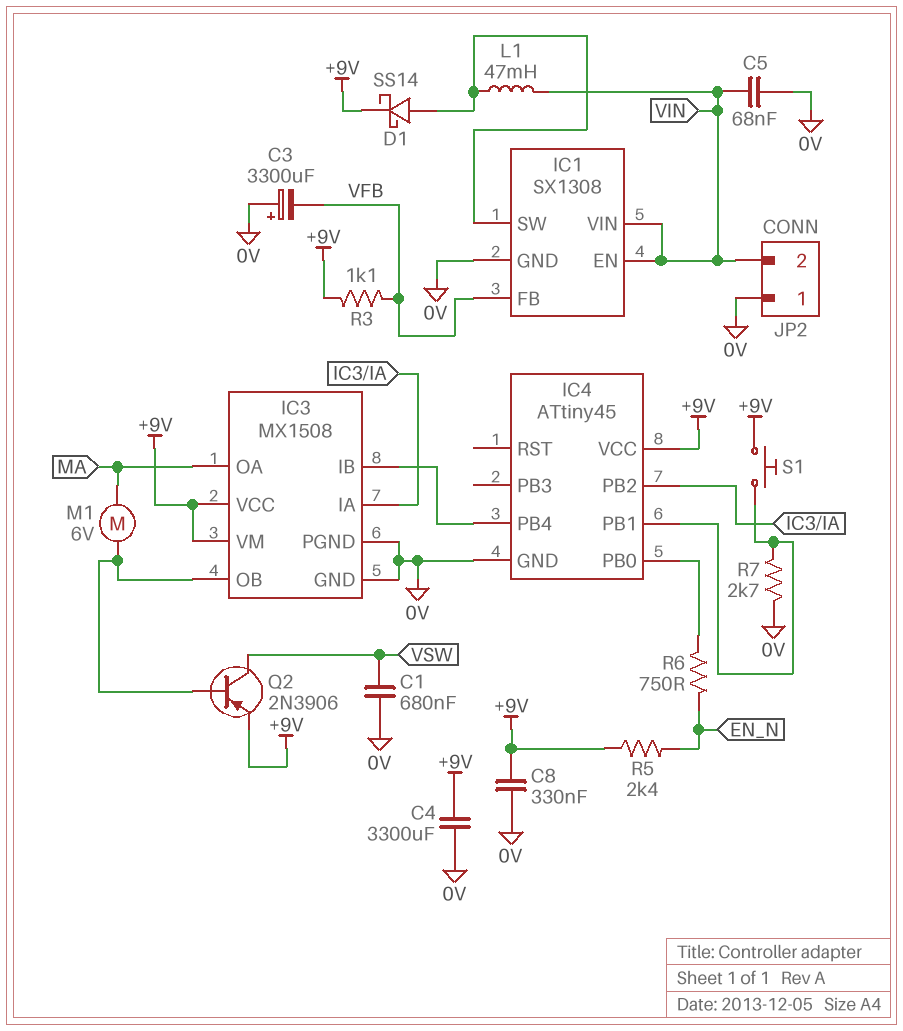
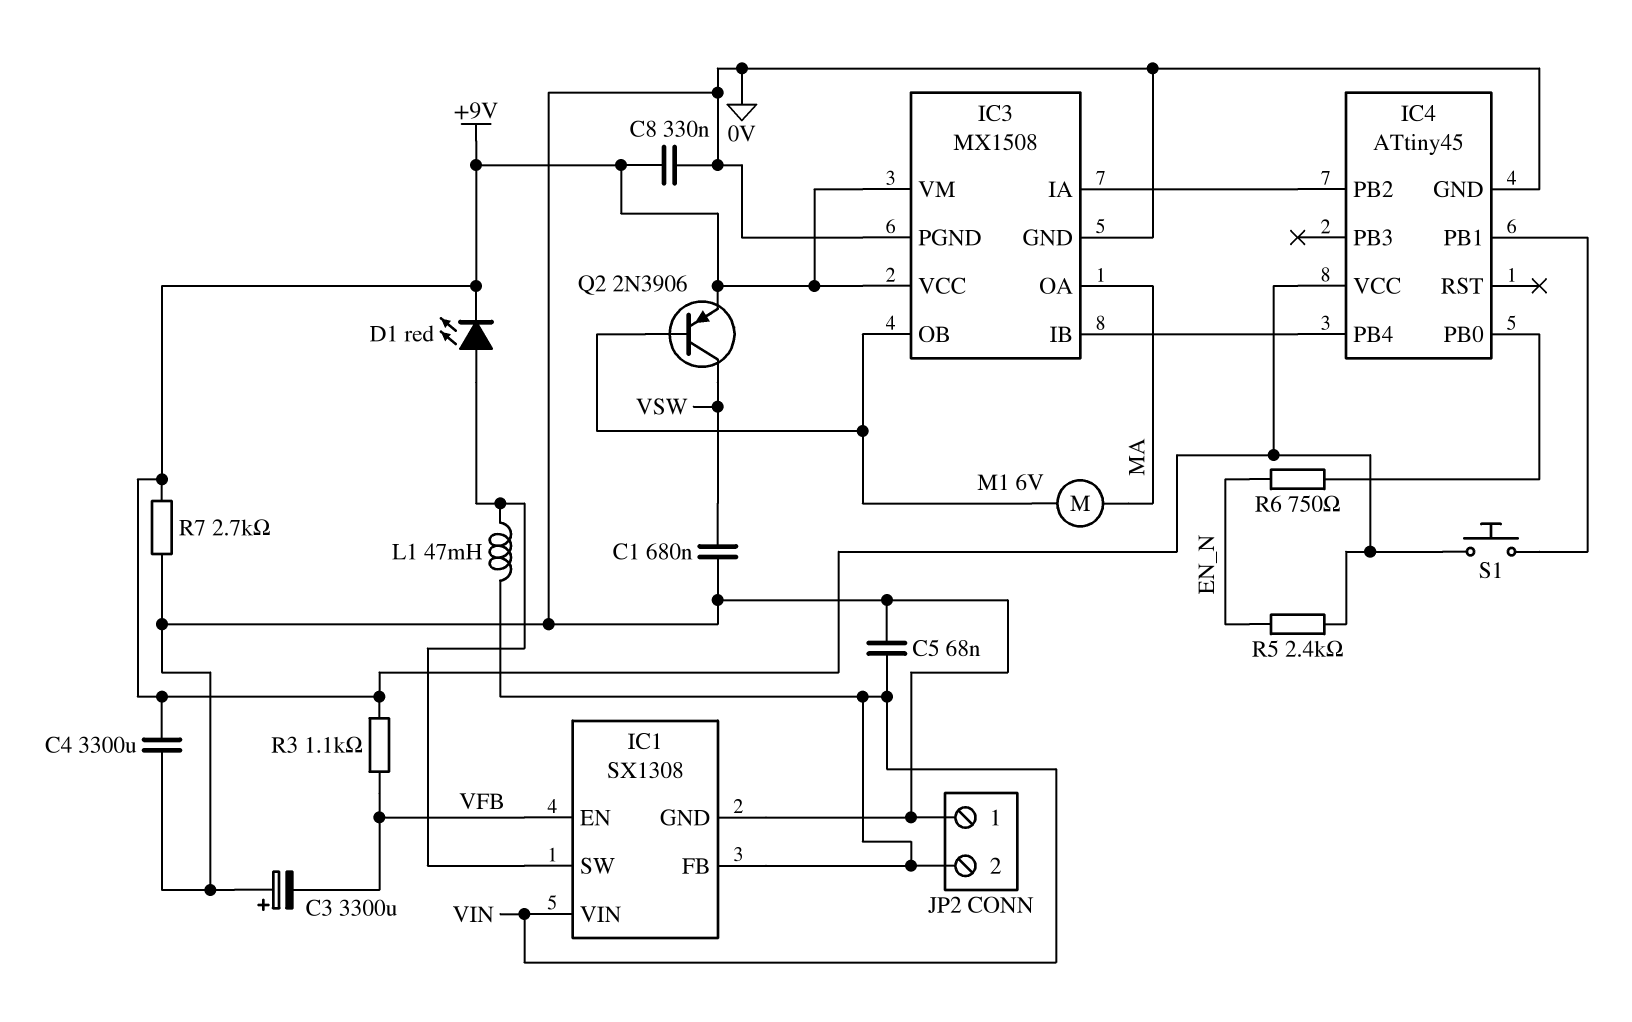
D1: schottky SS14 (A IC1/SW, K +9V) -> LED red (A IC1/SW, K +9V)
IC1 pin EN: VIN -> VFB
IC1 pin FB: VFB -> VIN
R7: 2.7k (0V, IC4/PB1) -> 2.7k (+9V, 0V)

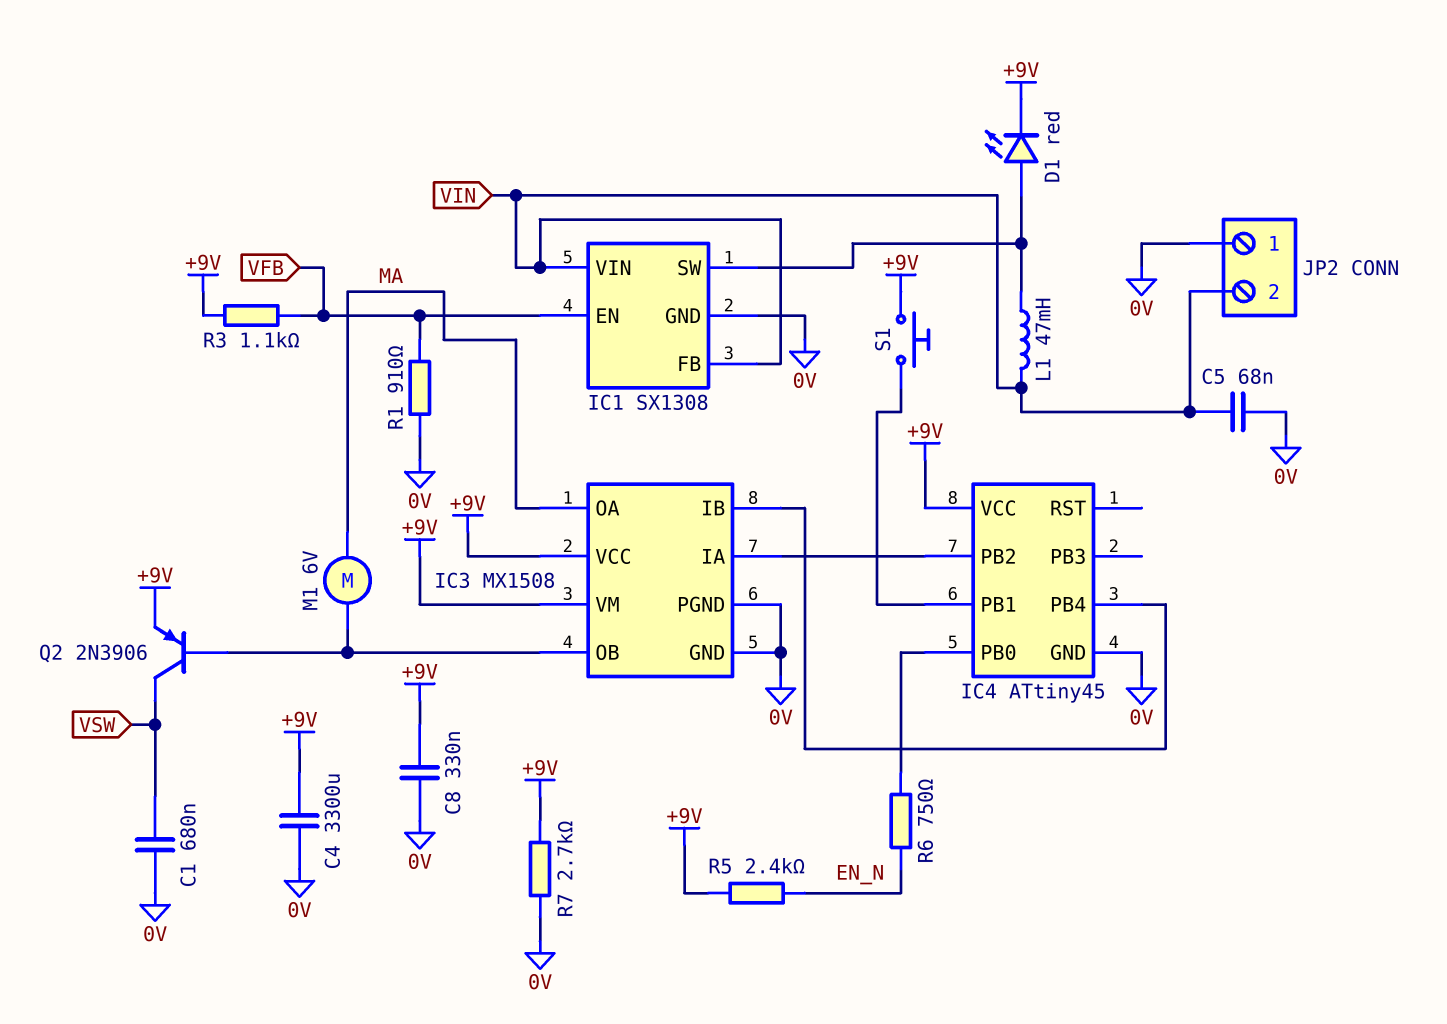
C3: 3300uF (plus 0V, minus VFB) -> none
R1: none -> 910 (0V, VFB)

